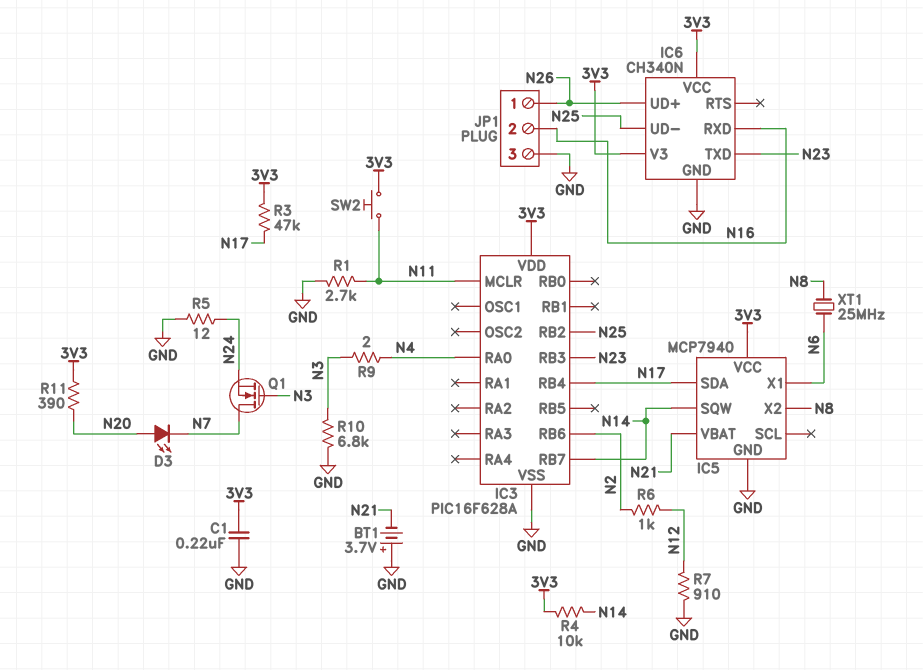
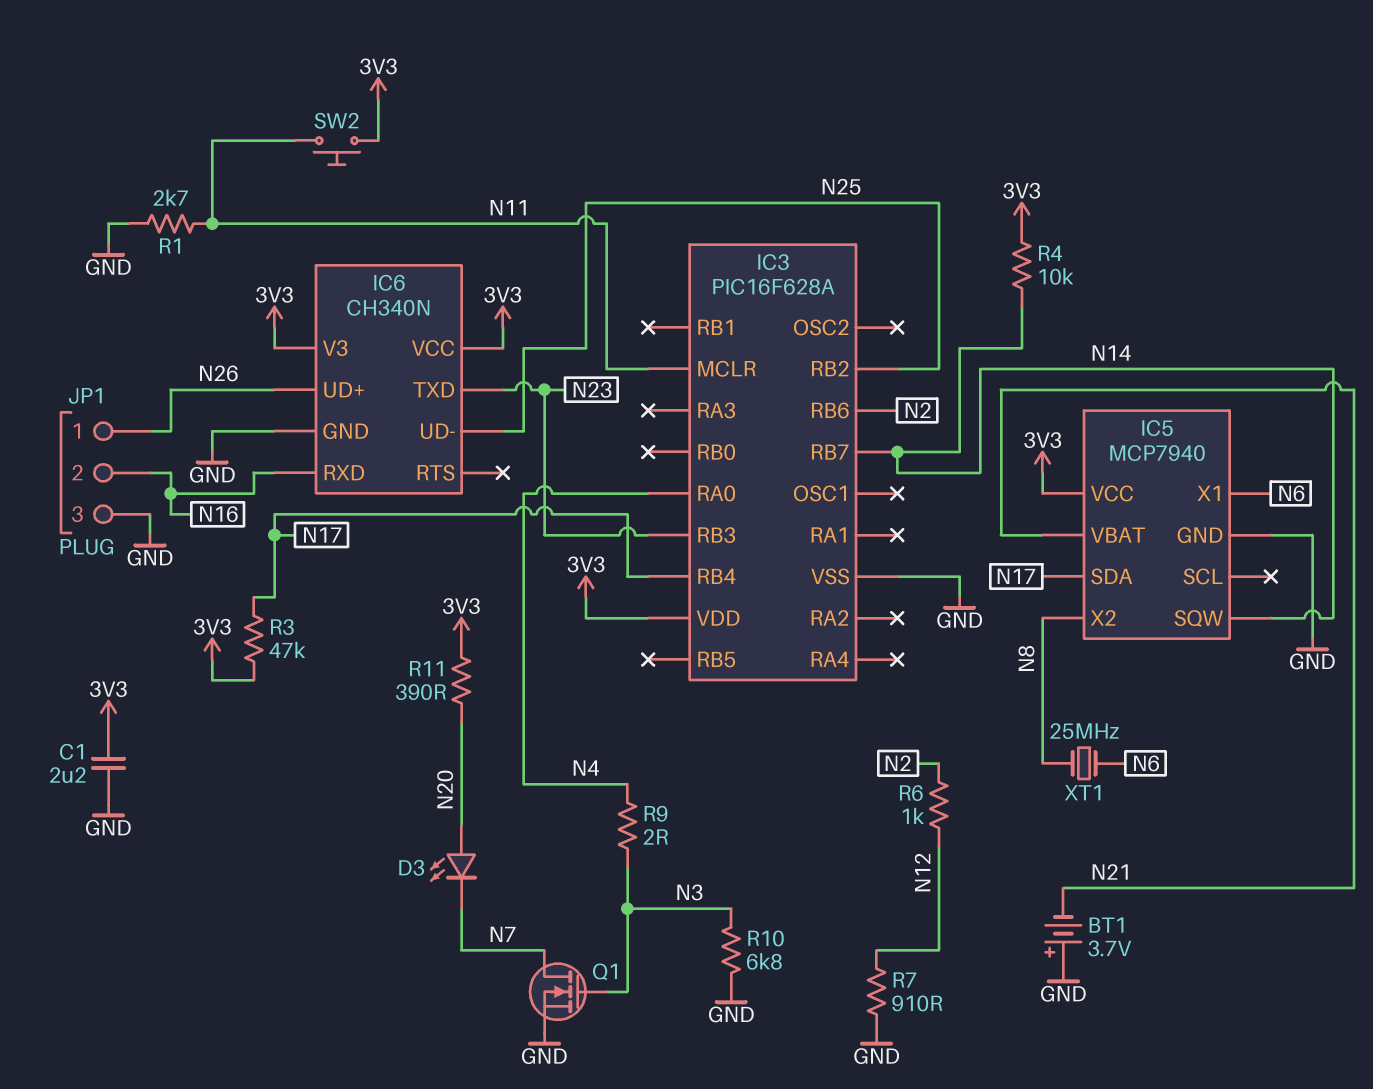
C1: 220nF (3V3, GND) -> 2.2uF (3V3, GND)
Q1: NMOS (G N3, D N7, S N24) -> NMOS (G N3, D N7, S GND)
R5: 12 (GND, N24) -> none

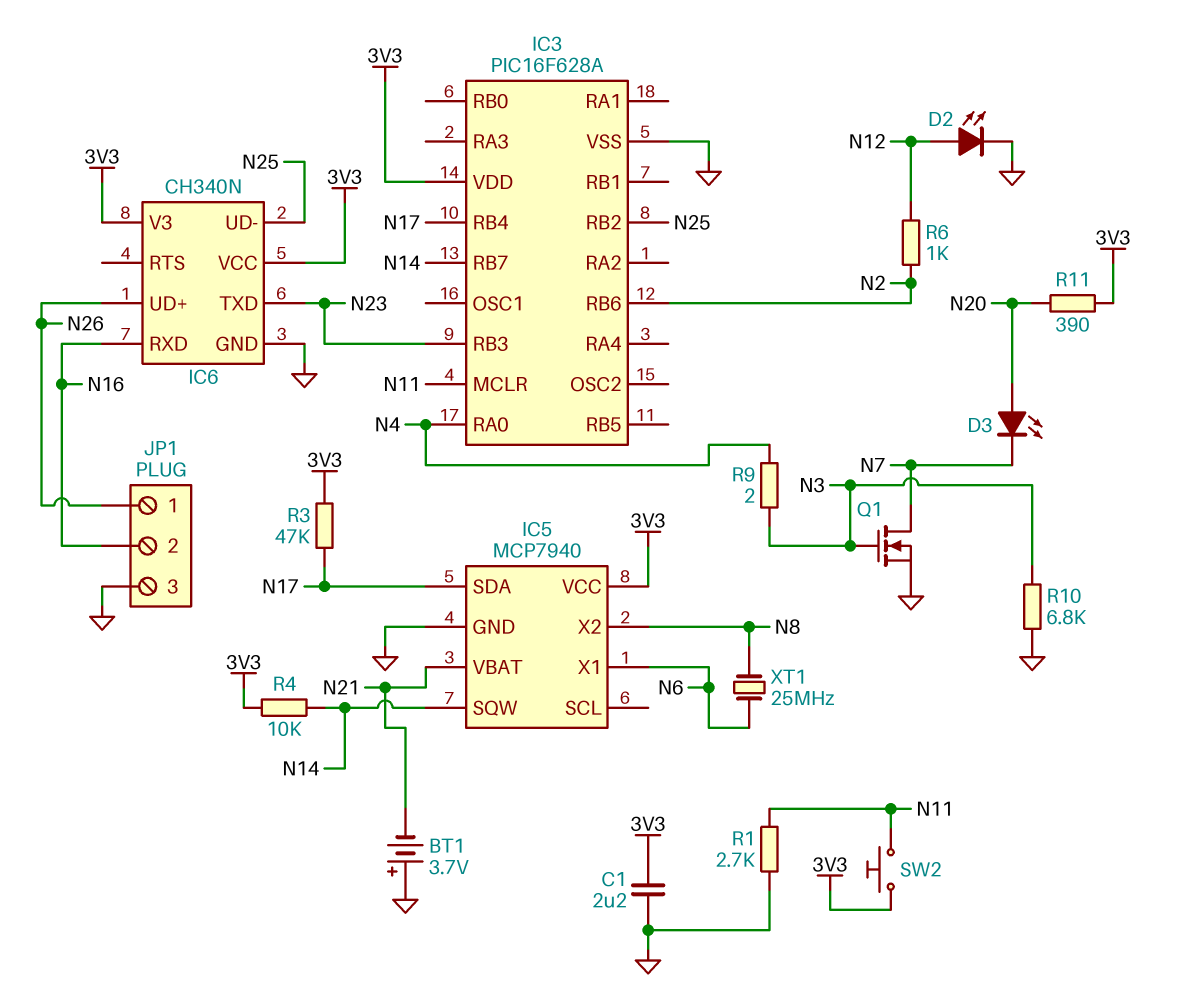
D2: none -> LED (A N12, K GND)
R7: 910 (GND, N12) -> none

